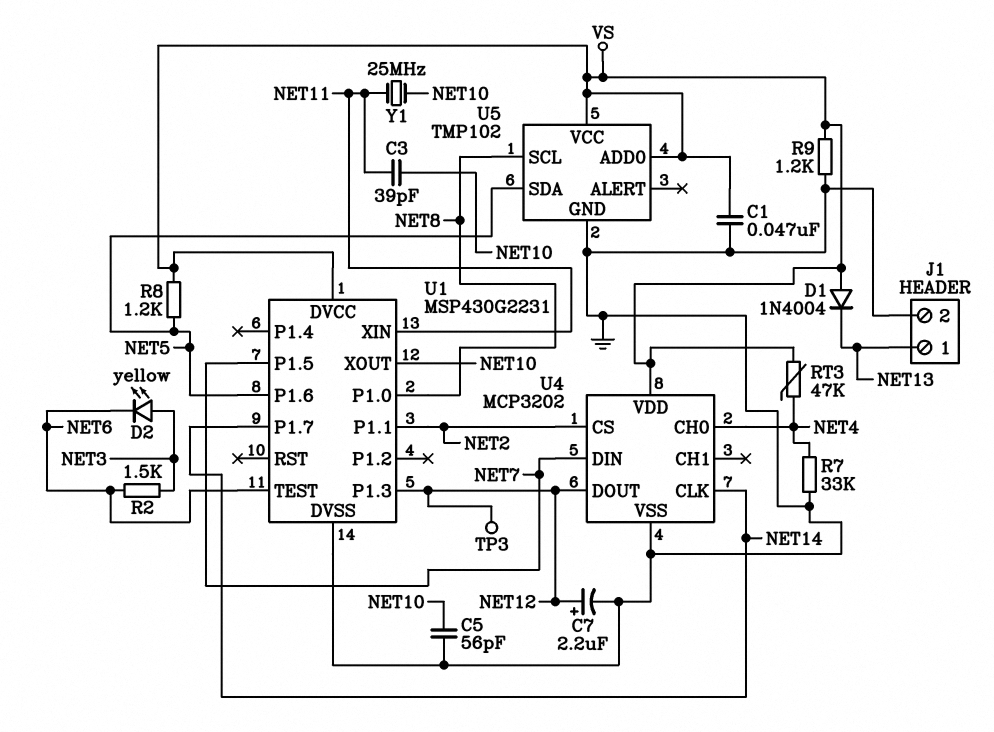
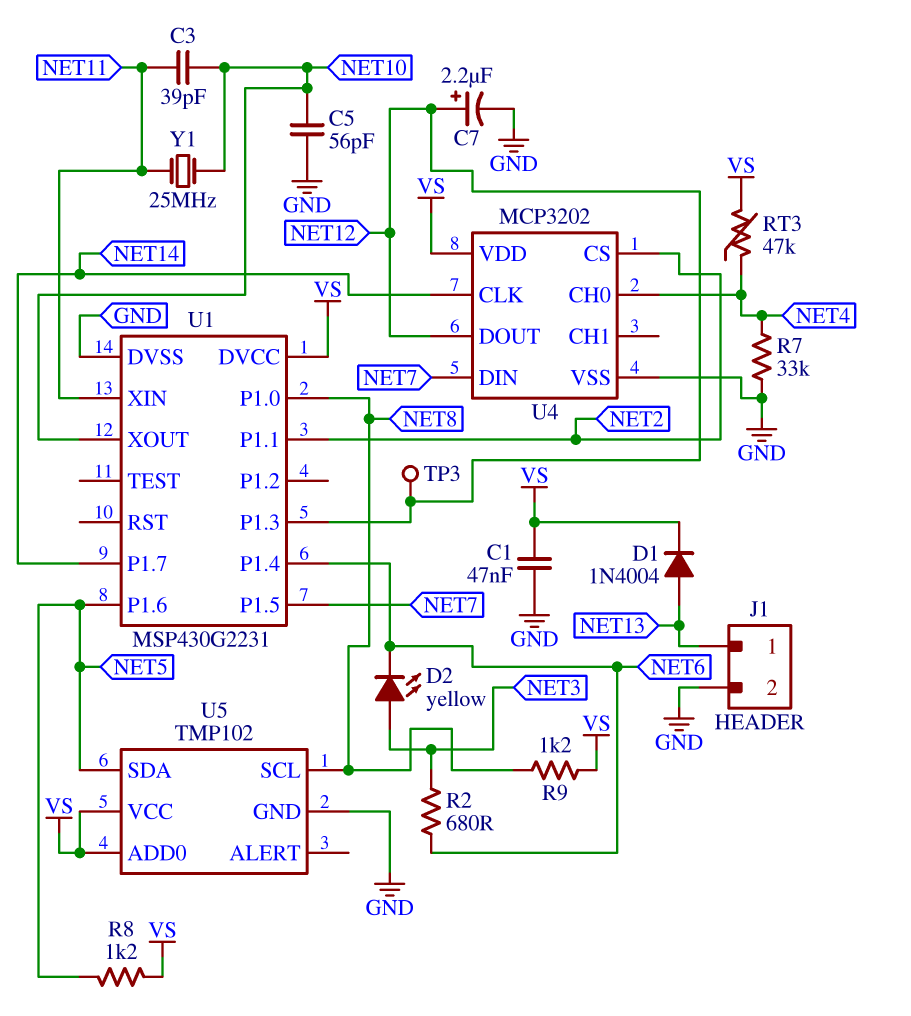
D1: diode 1N4004 (A VS, K NET13) -> diode 1N4004 (A NET13, K VS)
R2: 1.5k (NET3, NET6) -> 680 (NET3, NET6)
R9: 1.2k (GND, VS) -> 1.2k (NET8, VS)
U1 pin P1.4: none -> NET6
U1 pin TEST: NET6 -> none

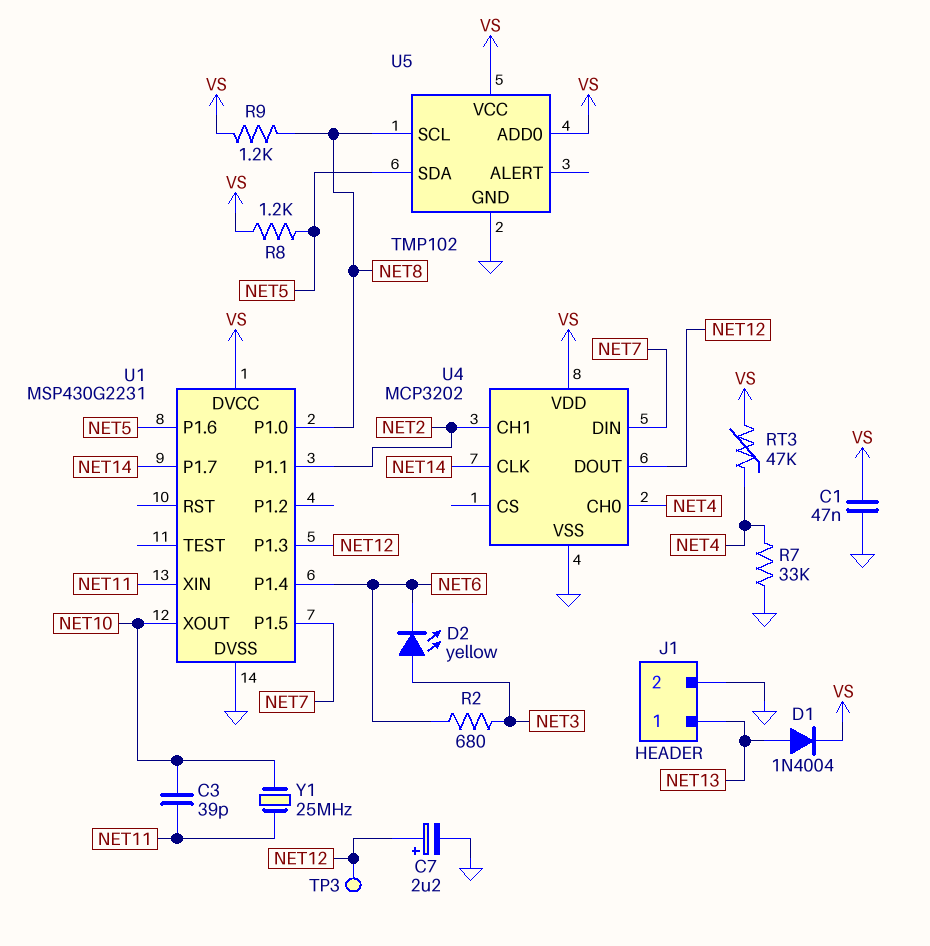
C5: 56pF (GND, NET10) -> none
U4 pin CH1: none -> NET2
U4 pin CS: NET2 -> none

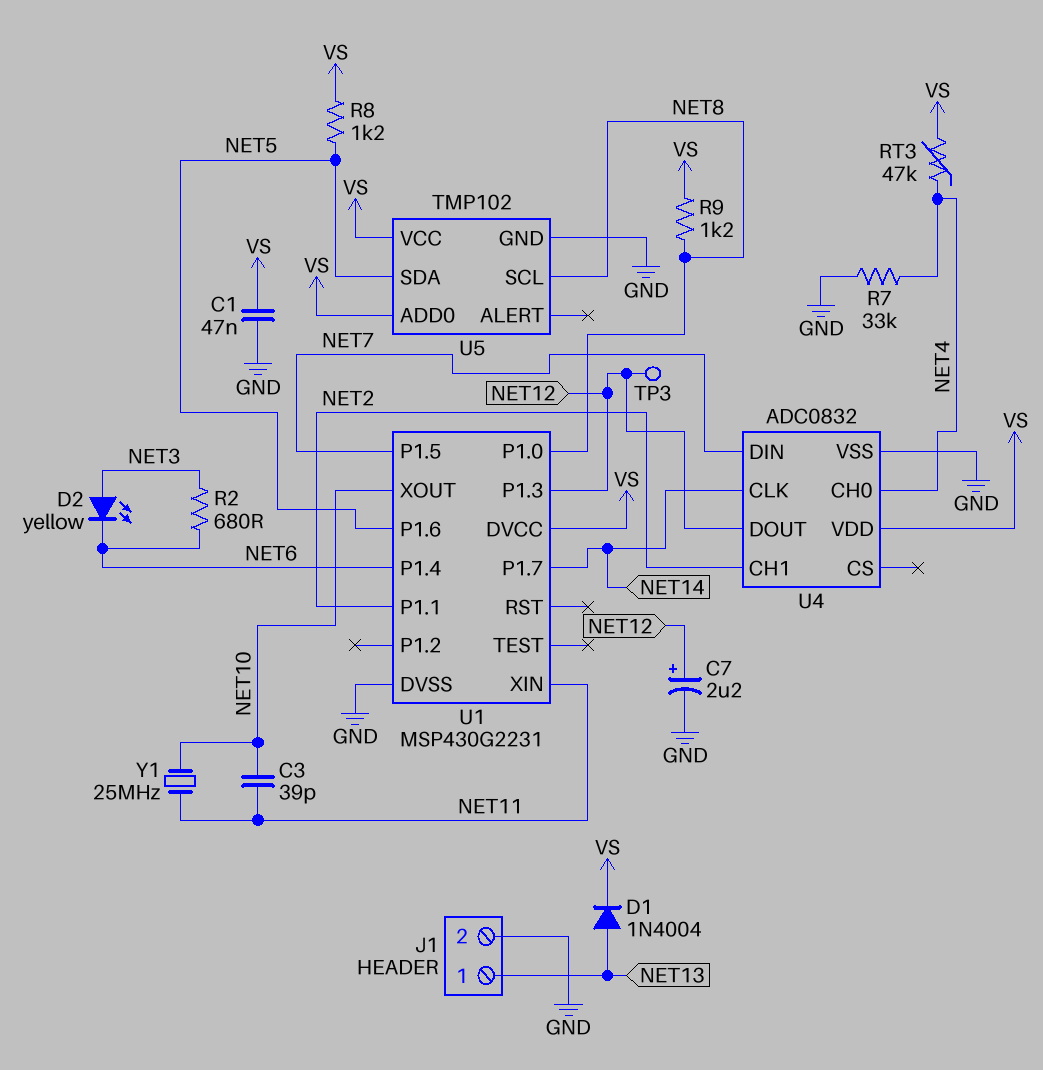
U4: MCP3202 -> ADC0832

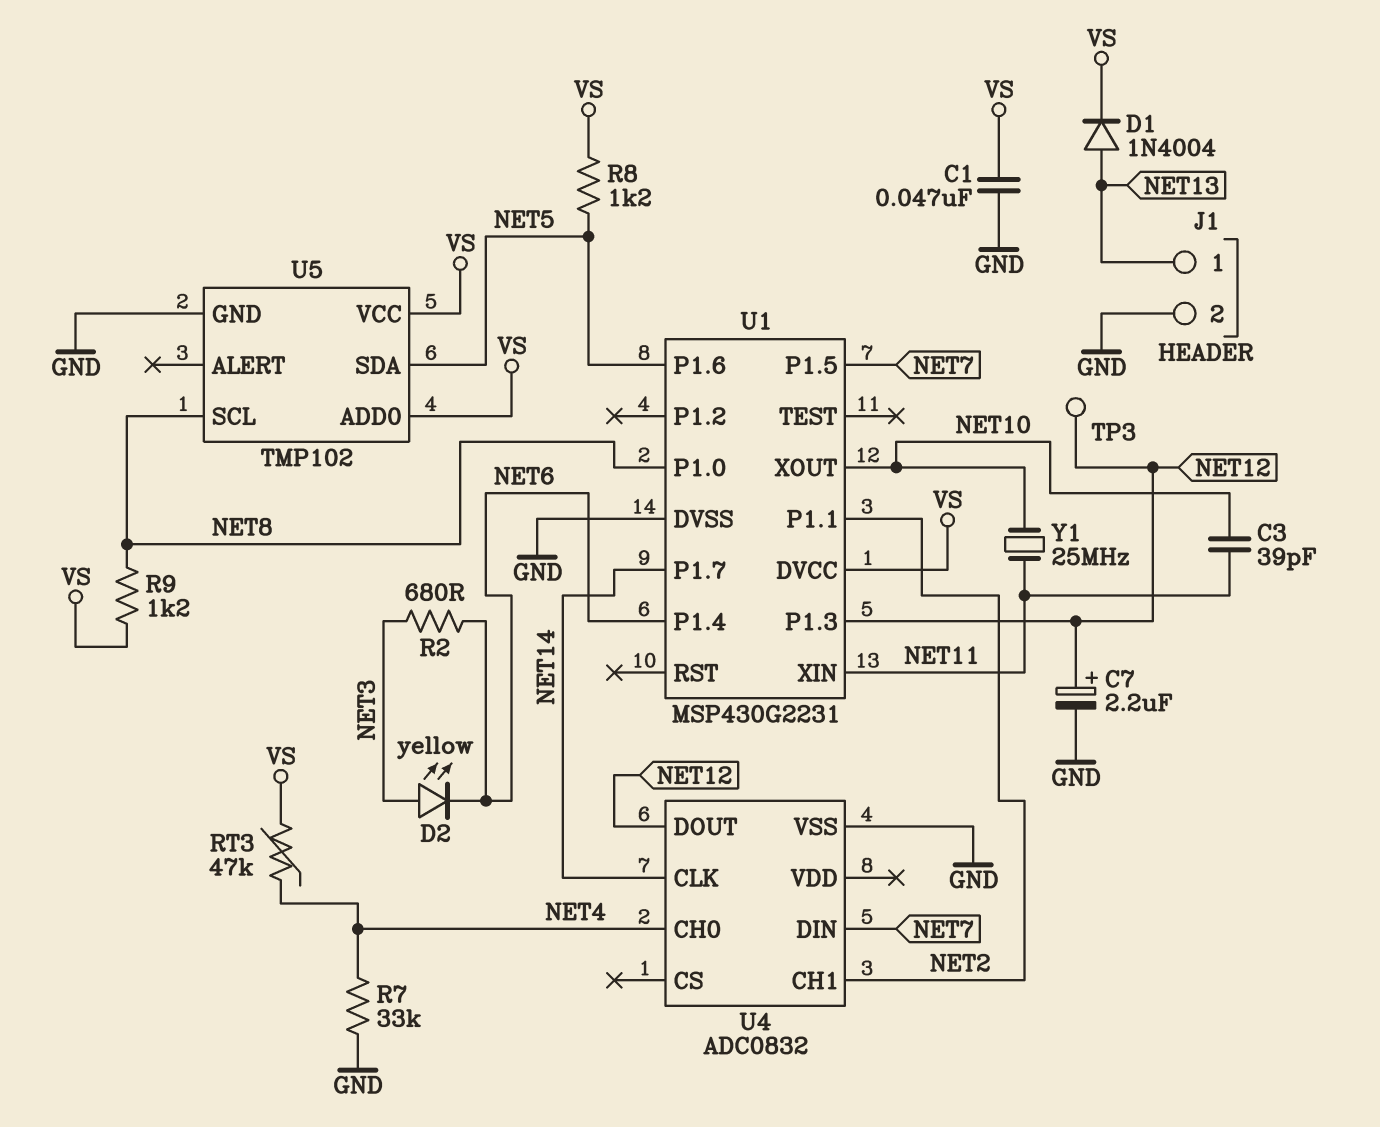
U4 pin VDD: VS -> none

